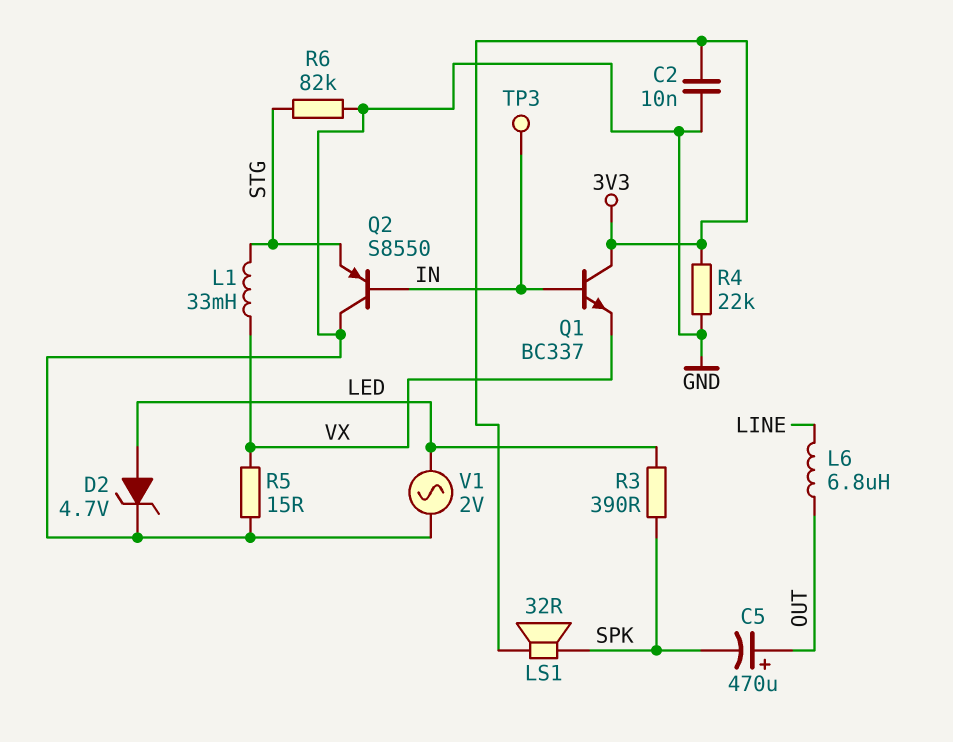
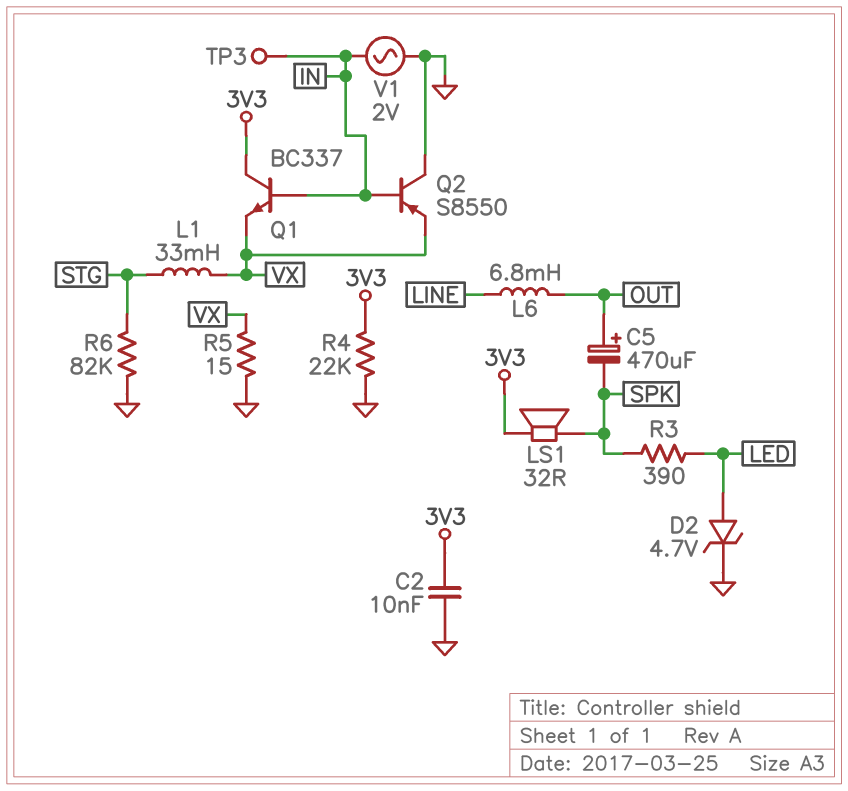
L6: 6.8uH (LINE, OUT) -> 6.8mH (LINE, OUT)
Q2: PNP S8550 (B IN, C GND, E STG) -> PNP S8550 (B IN, C GND, E VX)
V1: AC 2V (GND, LED) -> AC 2V (GND, IN)

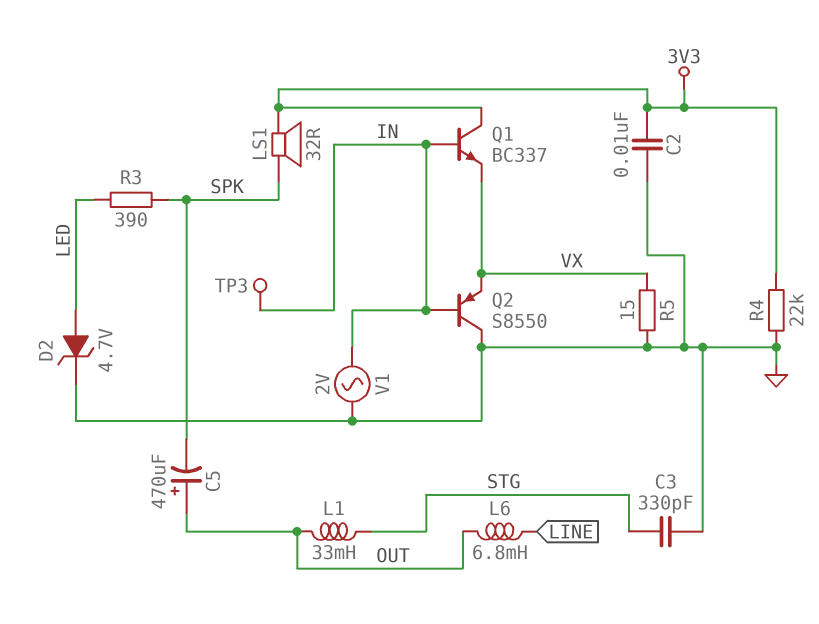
C3: none -> 330pF (GND, STG)
L1: 33mH (STG, VX) -> 33mH (OUT, STG)
R6: 82k (GND, STG) -> none

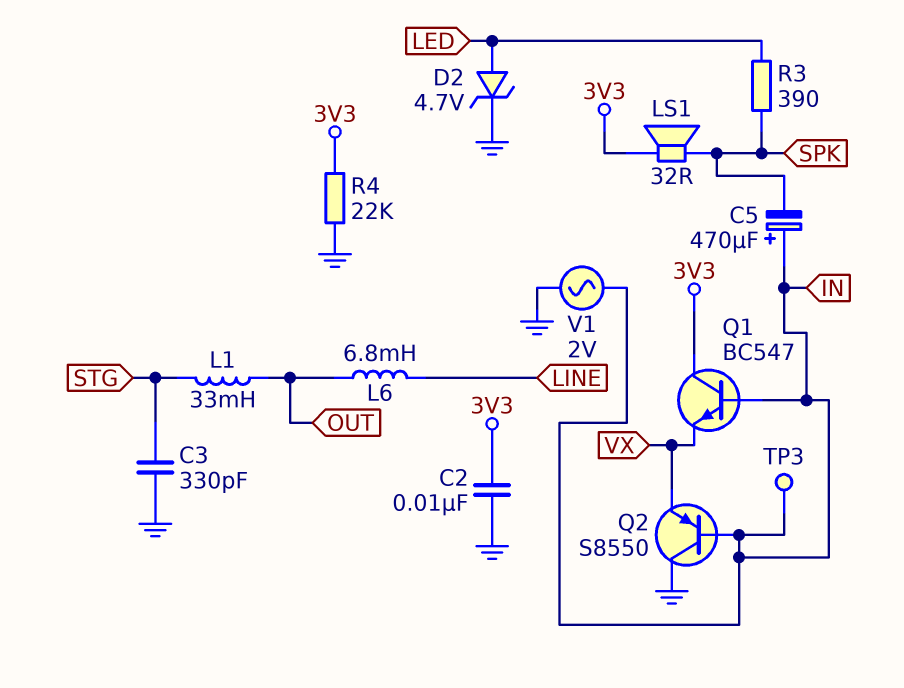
C5: 470uF (plus OUT, minus SPK) -> 470uF (plus IN, minus SPK)
Q1: NPN BC337 (B IN, C 3V3, E VX) -> NPN BC547 (B IN, C 3V3, E VX)
R5: 15 (GND, VX) -> none

